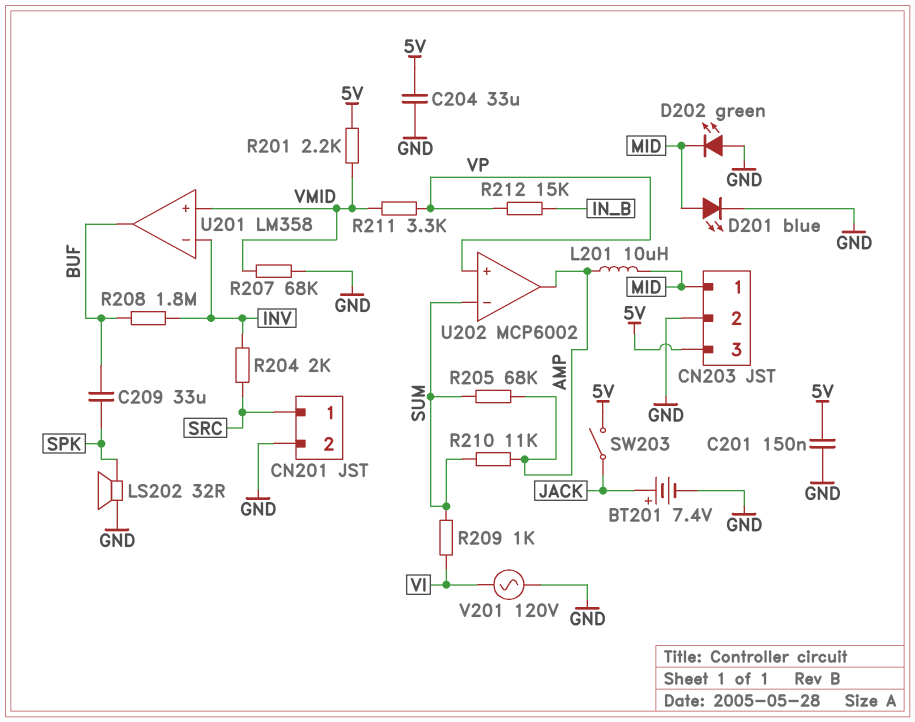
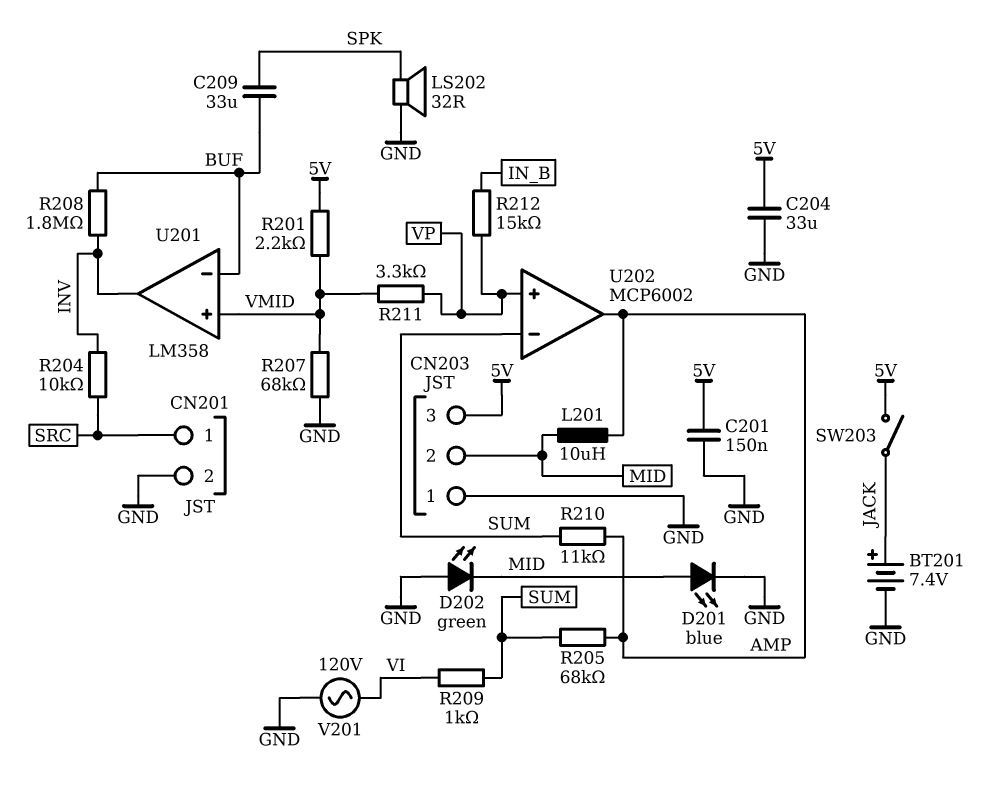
CN203 pin 1: MID -> GND
CN203 pin 2: GND -> MID
R204: 2k (INV, SRC) -> 10k (INV, SRC)
U201 pin in-: INV -> BUF
U201 pin out: BUF -> INV

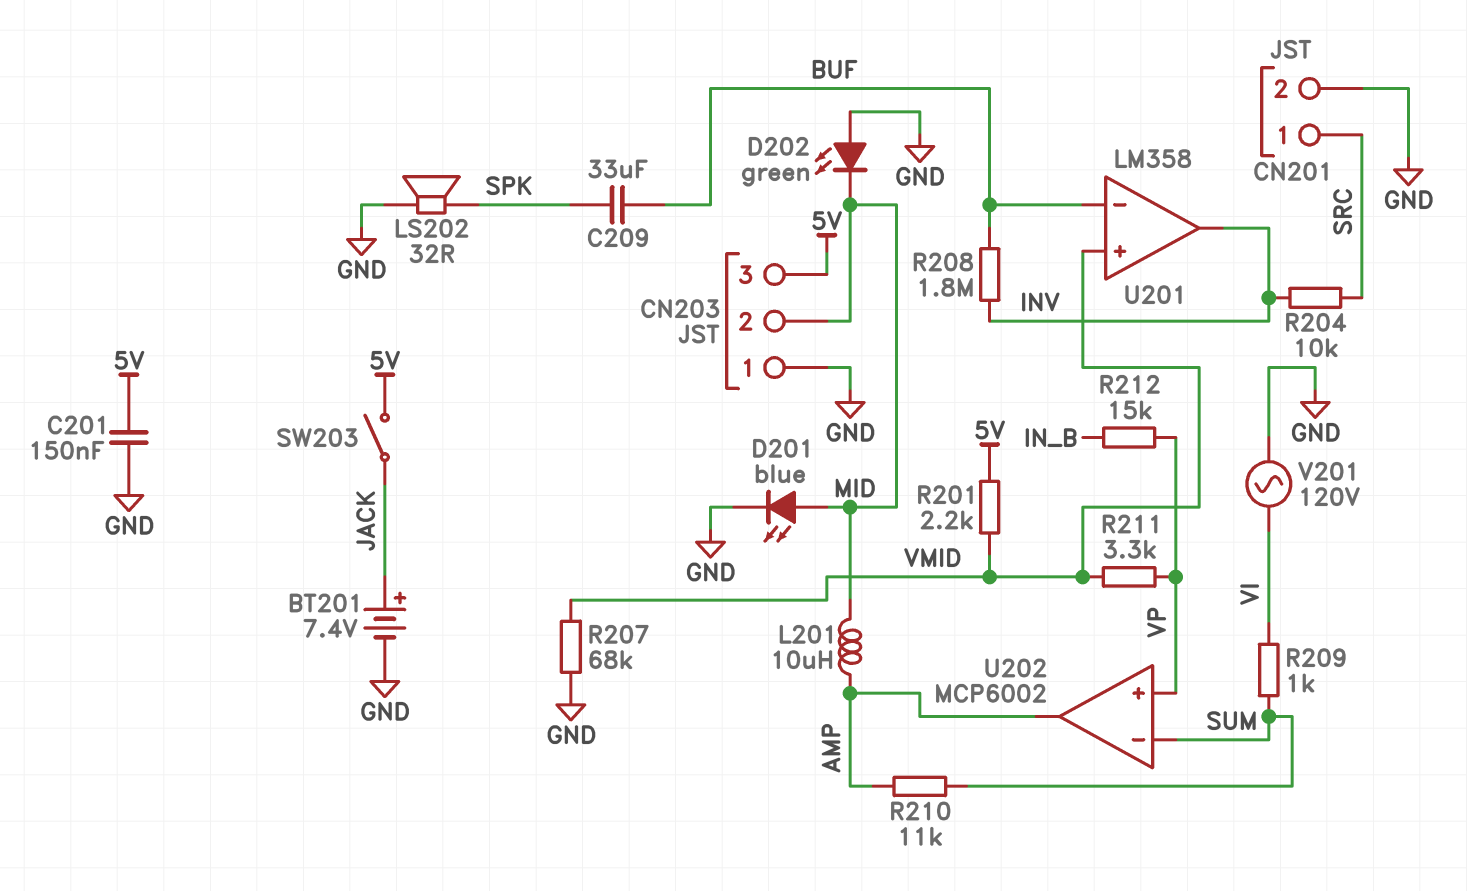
C204: 33uF (5V, GND) -> none
R205: 68k (AMP, SUM) -> none

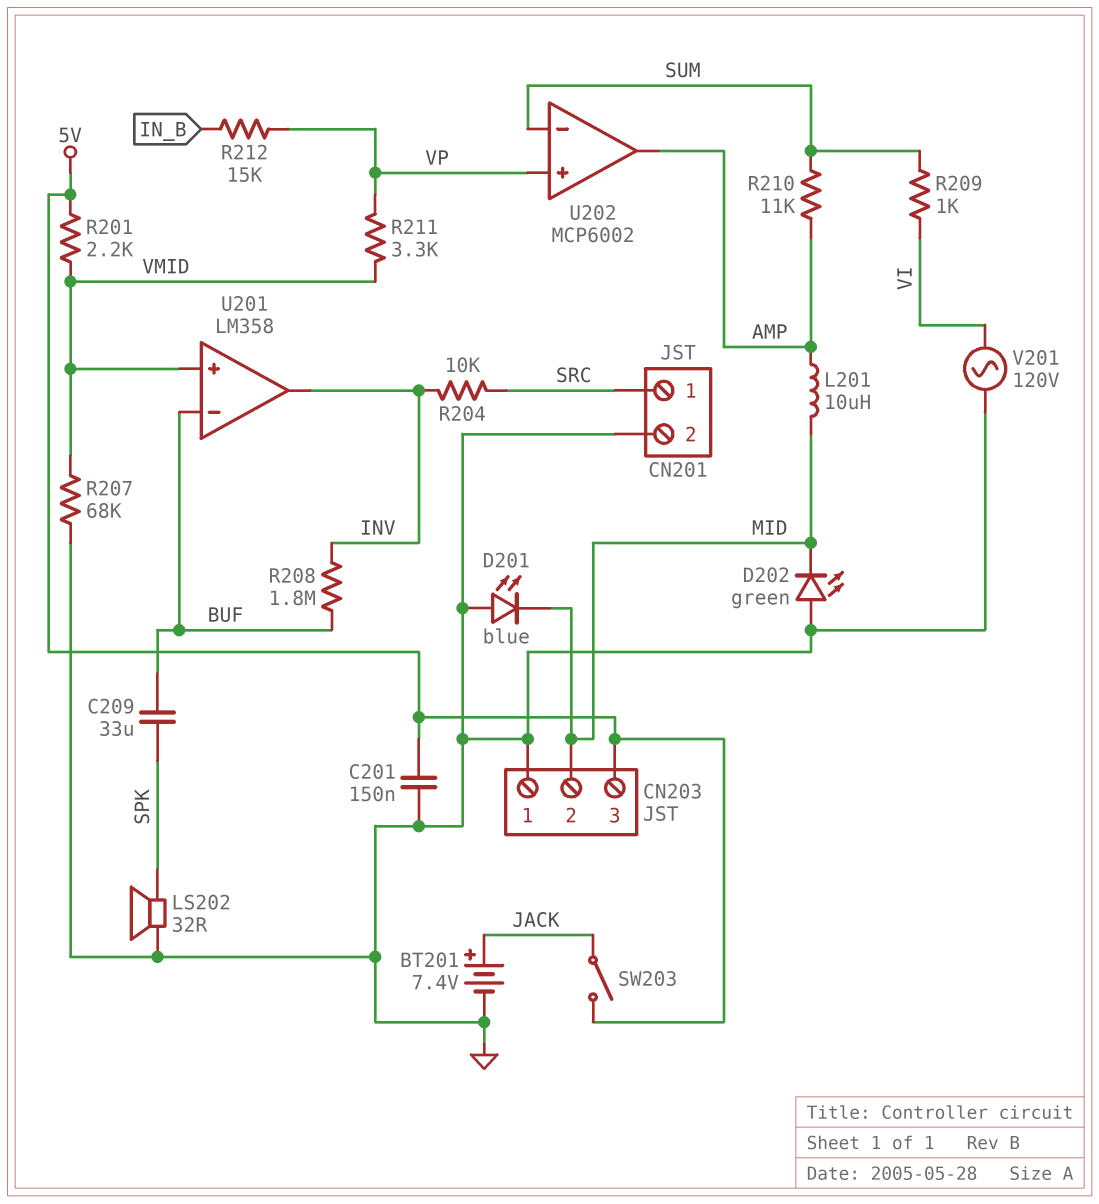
D201: LED blue (A MID, K GND) -> LED blue (A GND, K MID)

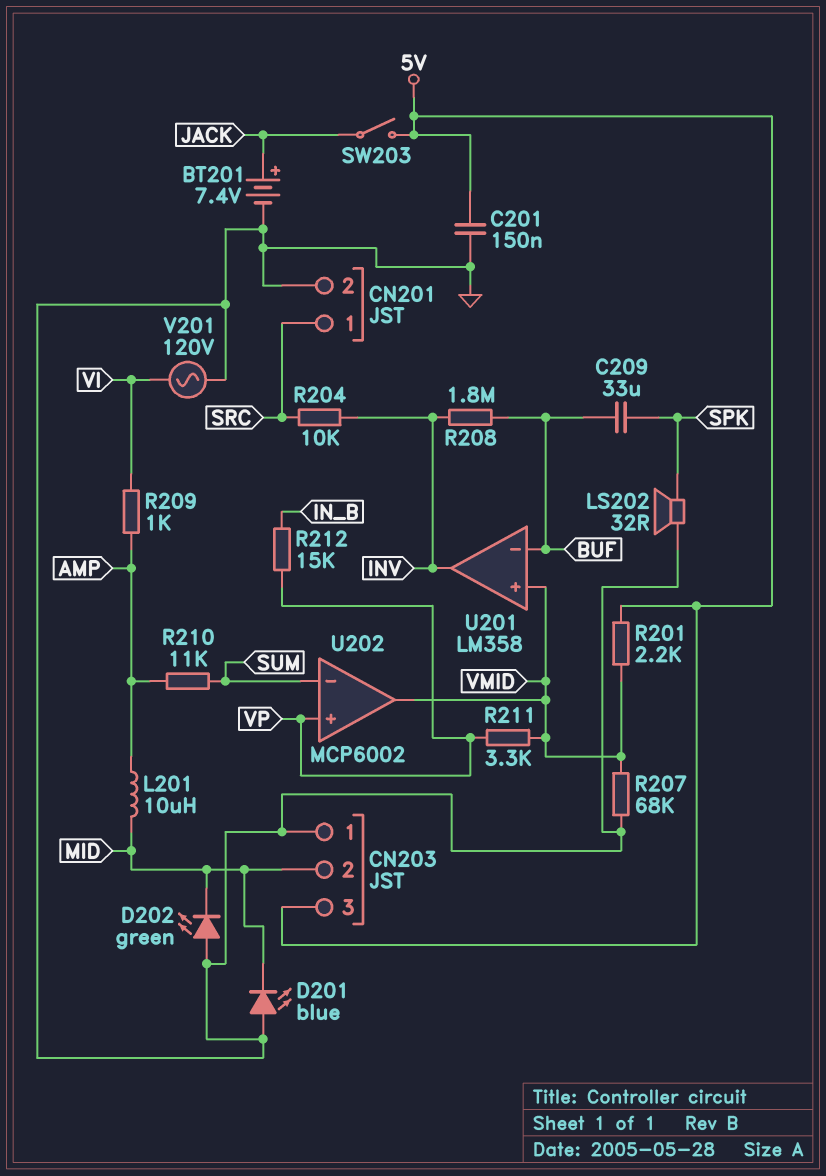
R209: 1k (SUM, VI) -> 1k (AMP, VI)
U202 pin out: AMP -> VMID

